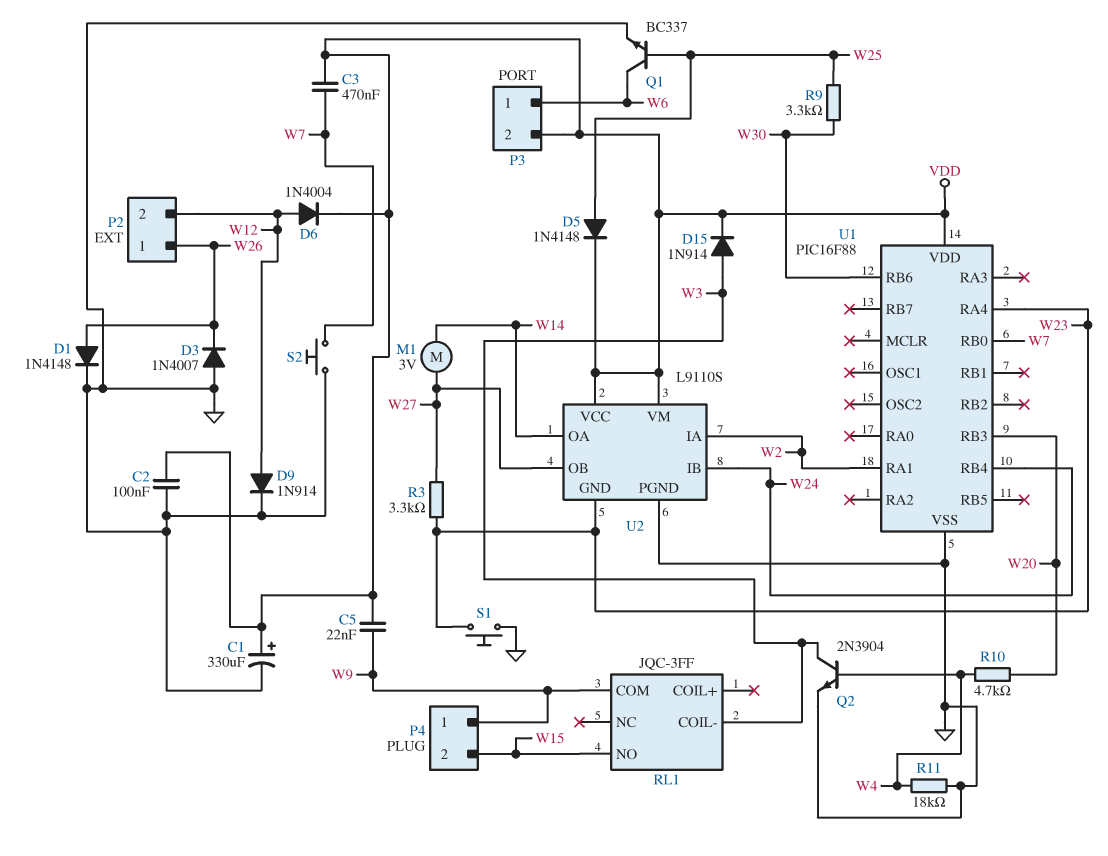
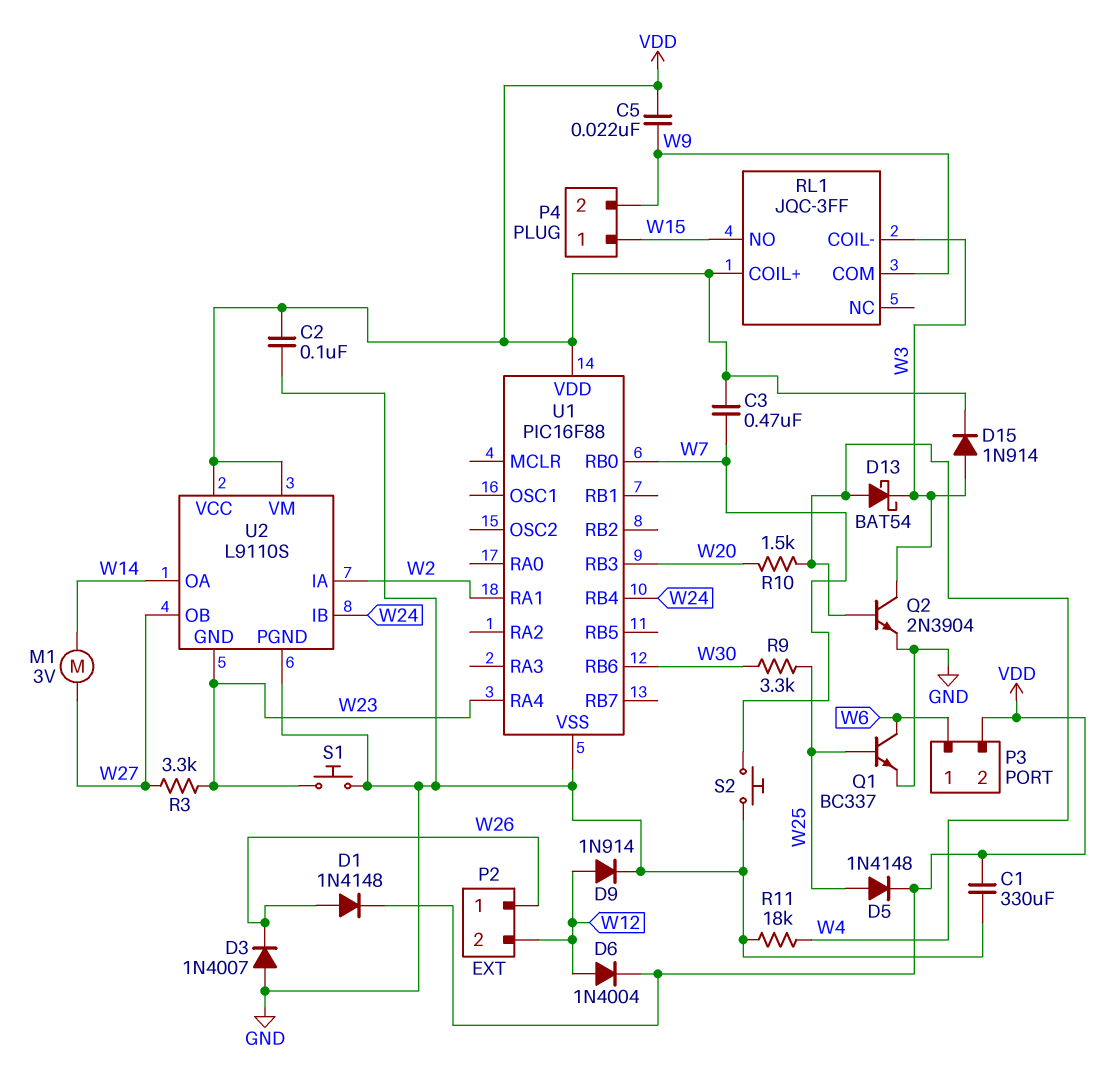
C1: 330uF (plus VDD, minus GND) -> 330uF (GND, VDD)
D1: diode 1N4148 (A W26, K GND) -> diode 1N4148 (A W26, K VDD)
D13: none -> schottky BAT54 (A W4, K W3)
P4 pin 1: W9 -> W15
P4 pin 2: W15 -> W9
R10: 4.7k (W4, W20) -> 1.5k (W4, W20)
RL1 pin COIL+: none -> VDD

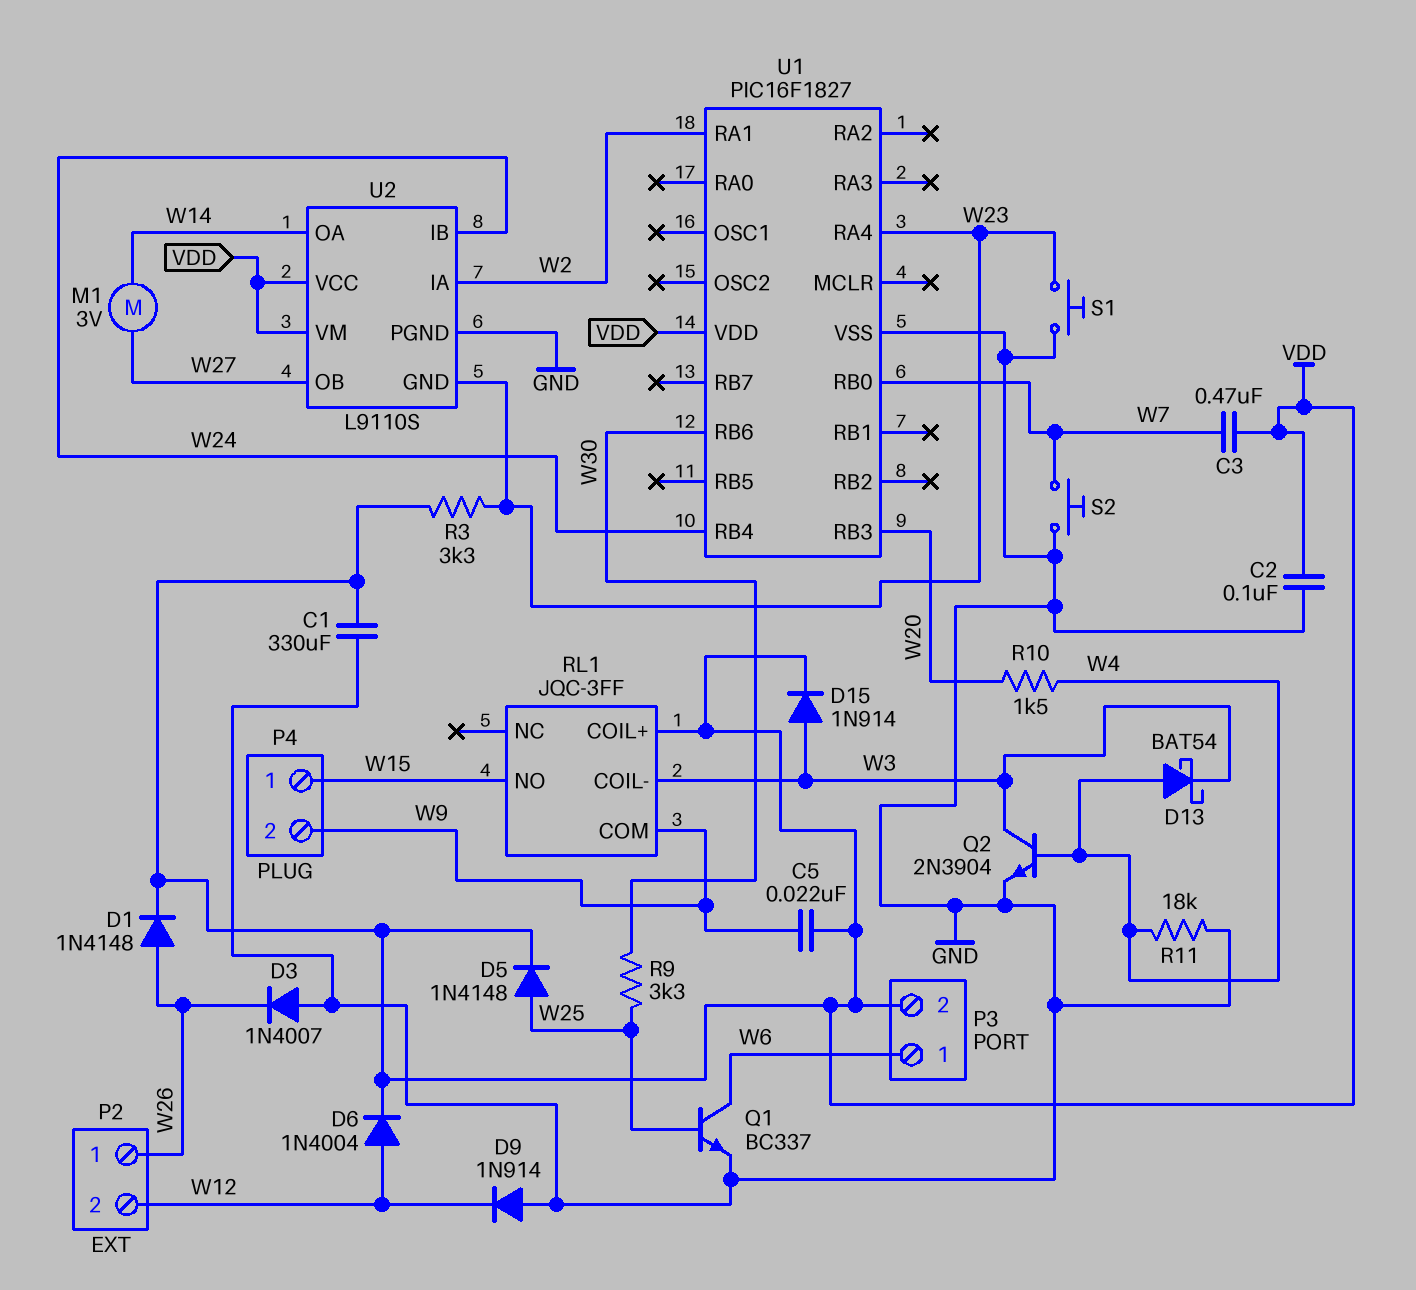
D9: diode 1N914 (A W12, K GND) -> diode 1N914 (A GND, K W12)
R3: 3.3k (W23, W27) -> 3.3k (VDD, W23)
U1: PIC16F88 -> PIC16F1827

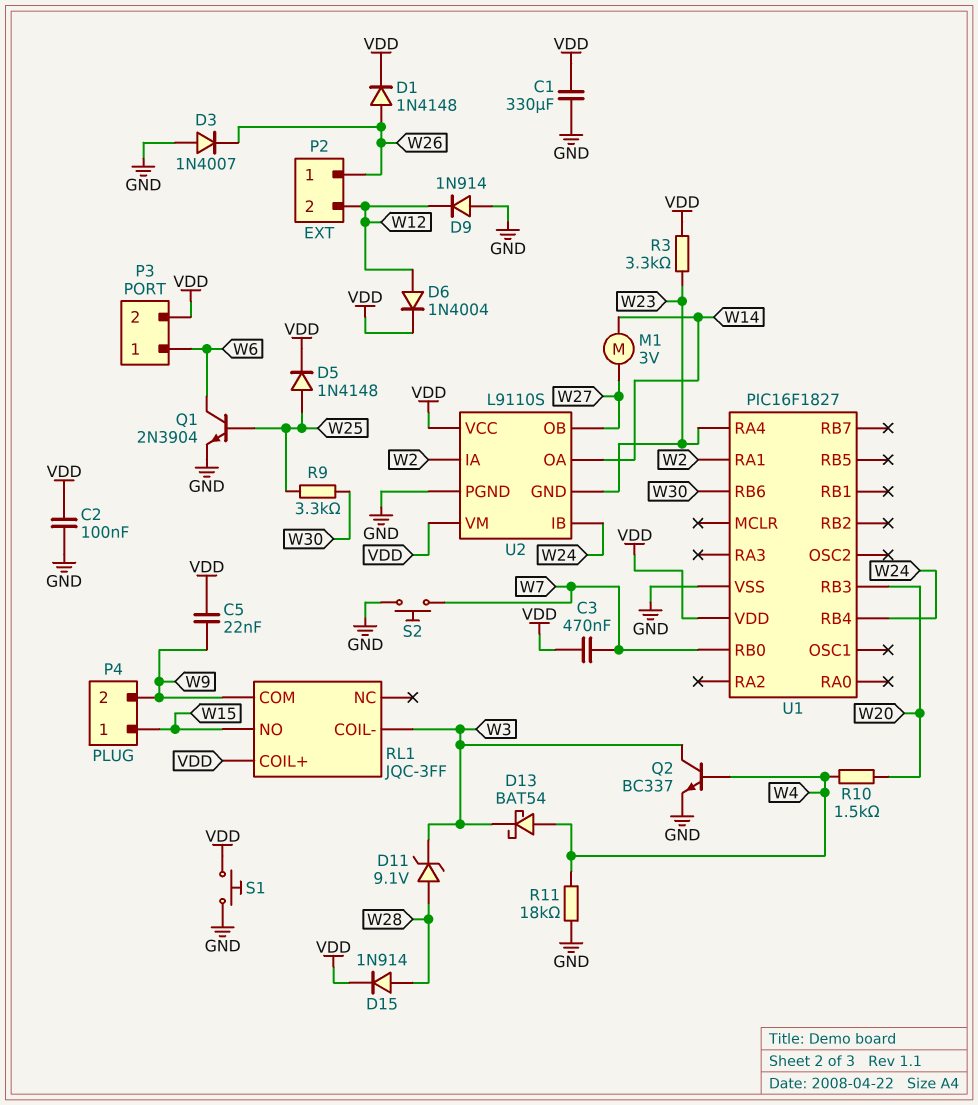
D11: none -> zener 9.1V (A W28, K W3)
D15: diode 1N914 (A W3, K VDD) -> diode 1N914 (A W28, K VDD)
Q1: NPN BC337 (B W25, C W6, E GND) -> NPN 2N3904 (B W25, C W6, E GND)
Q2: NPN 2N3904 (B W4, C W3, E GND) -> NPN BC337 (B W4, C W3, E GND)
S1: button (GND, W23) -> button (GND, VDD)

